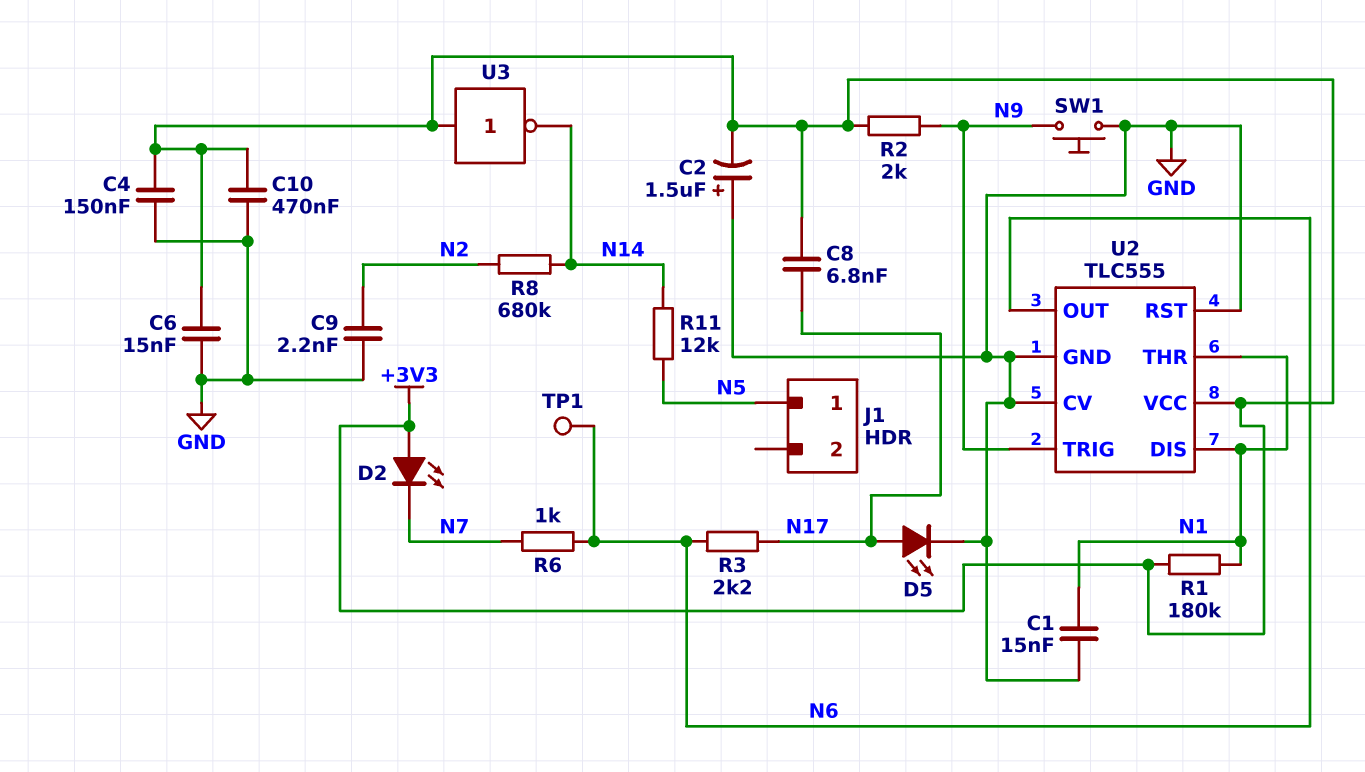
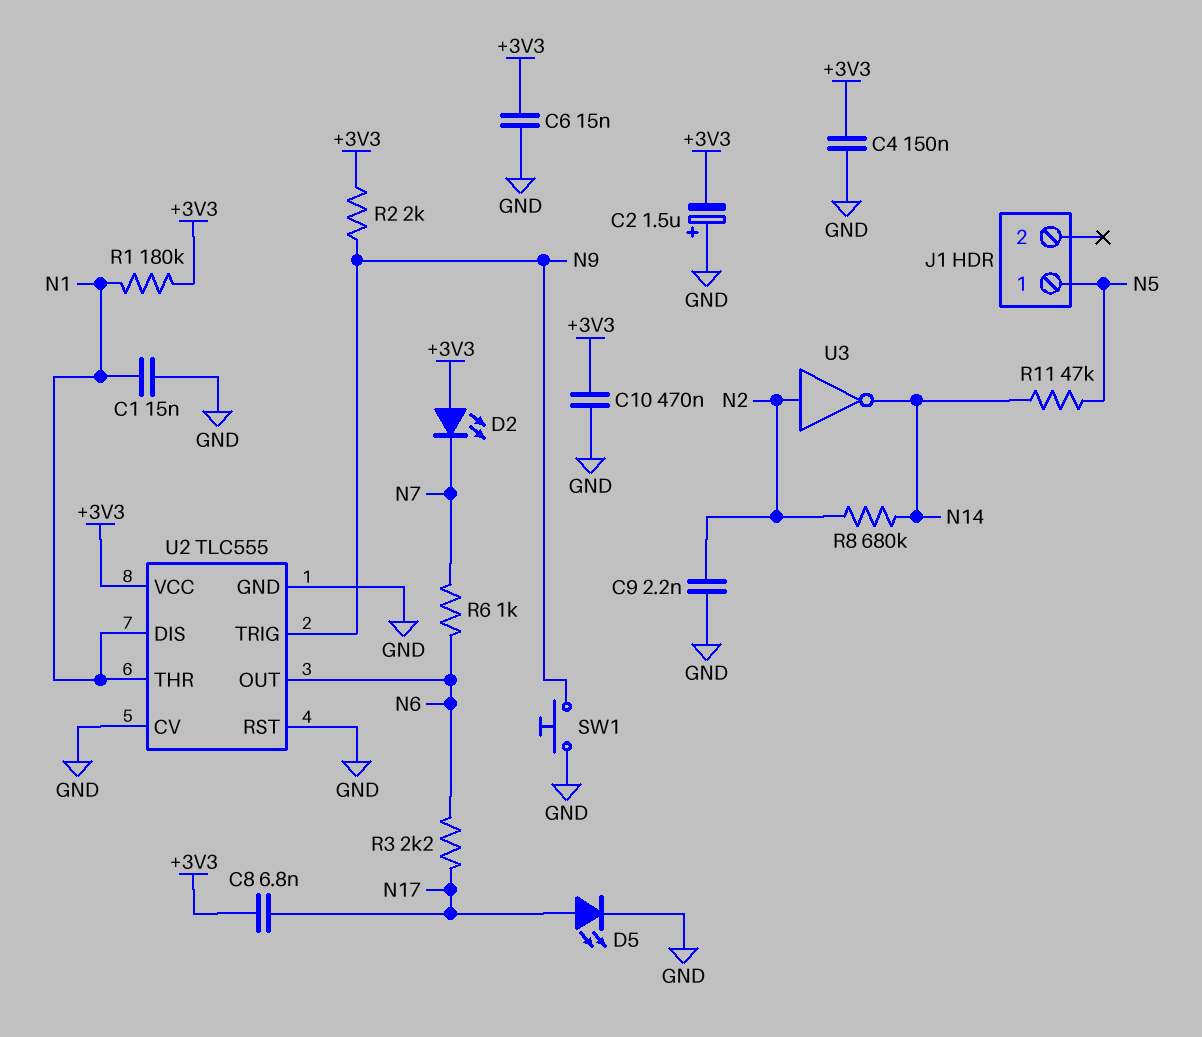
R11: 12k (N5, N14) -> 47k (N5, N14)
TP1: test point (N6) -> none
U3: NOT (in +3V3, out N14) -> NOT (in N2, out N14)

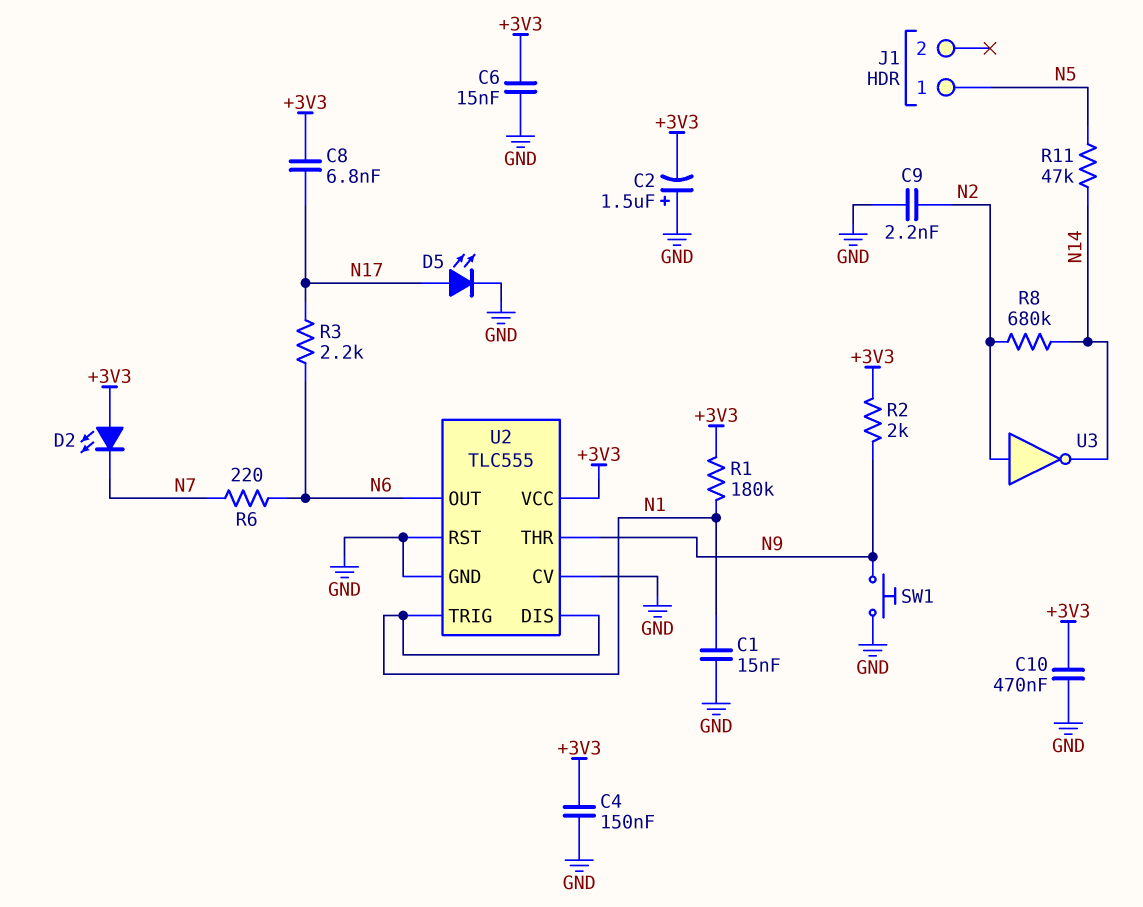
R6: 1k (N6, N7) -> 220 (N6, N7)
U2 pin THR: N1 -> N9
U2 pin TRIG: N9 -> N1

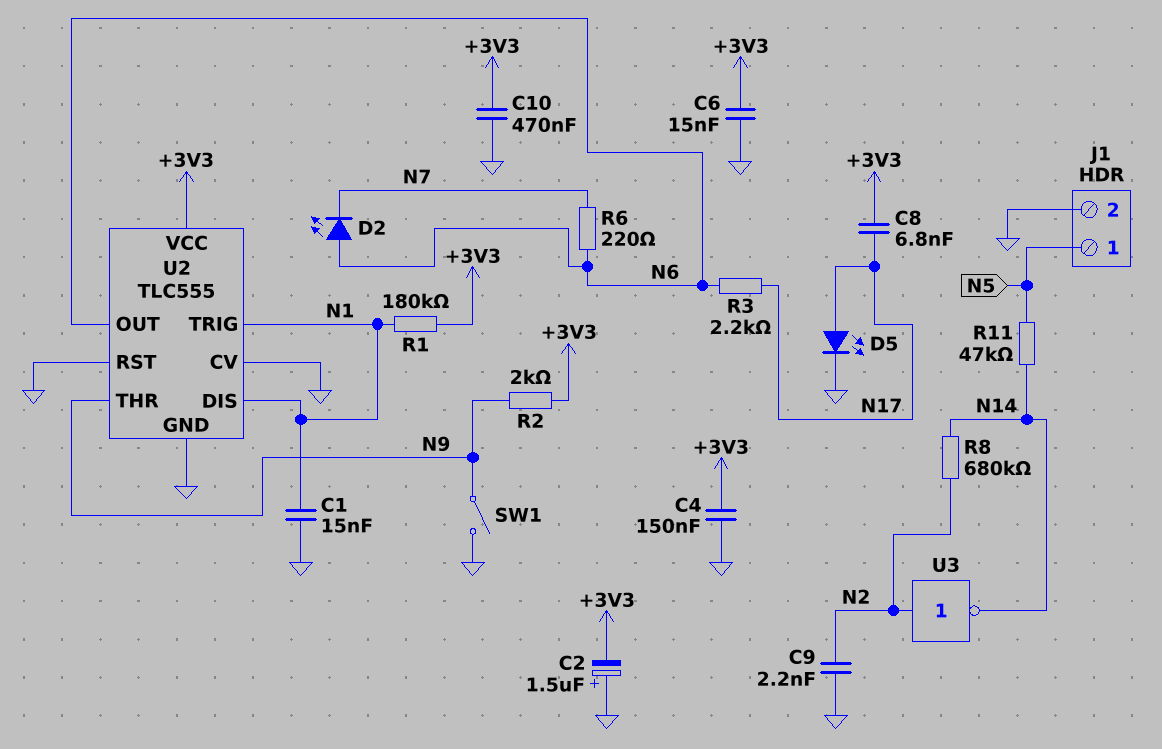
D2: LED (A +3V3, K N7) -> LED (A N6, K N7)
J1 pin 2: none -> GND
SW1: button (GND, N9) -> switch (GND, N9)

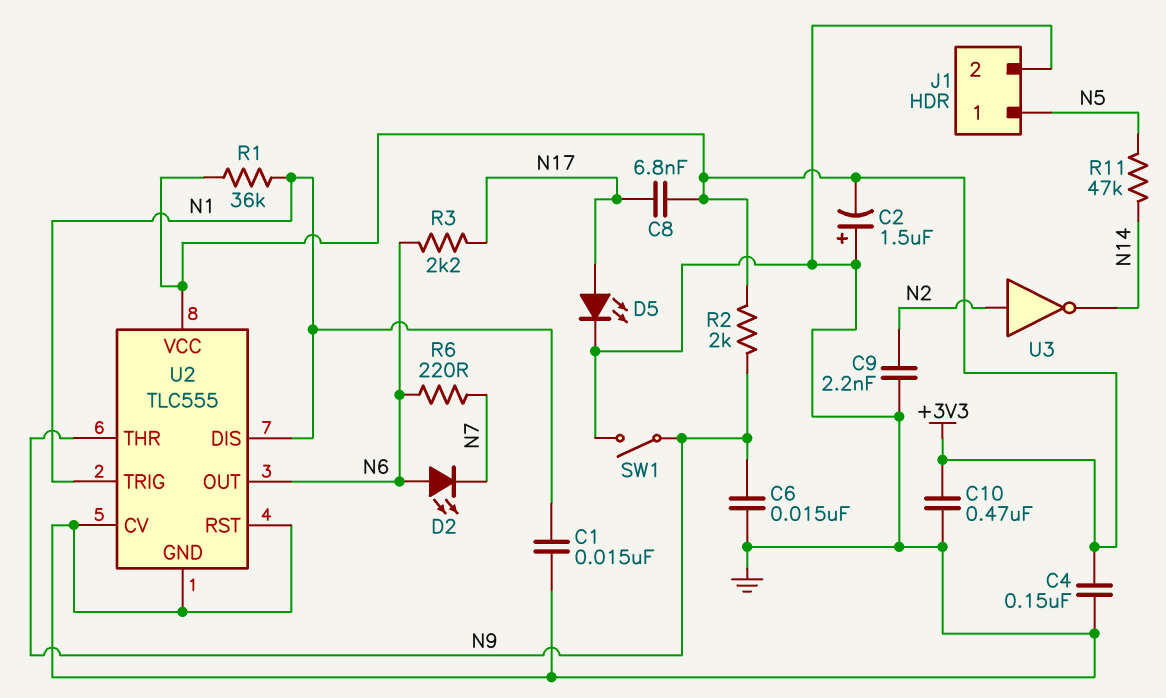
C6: 15nF (+3V3, GND) -> 15nF (GND, N9)
R1: 180k (+3V3, N1) -> 36k (+3V3, N1)
R8: 680k (N2, N14) -> none

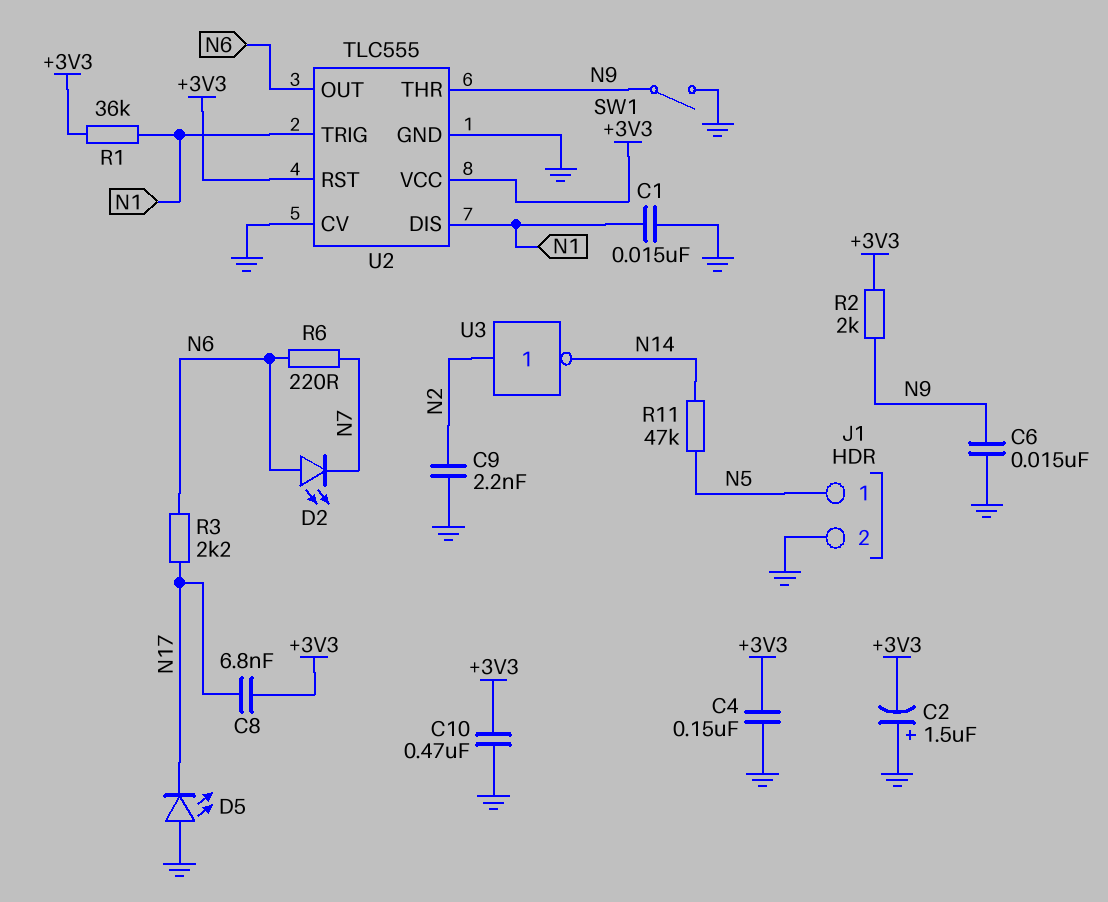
D5: LED (A N17, K GND) -> LED (A GND, K N17)
U2 pin RST: GND -> +3V3

